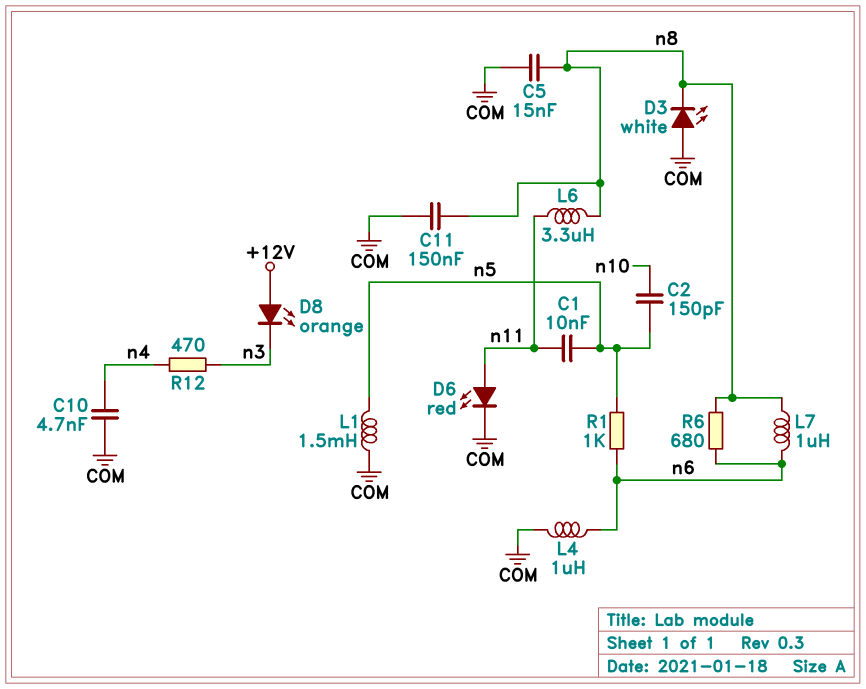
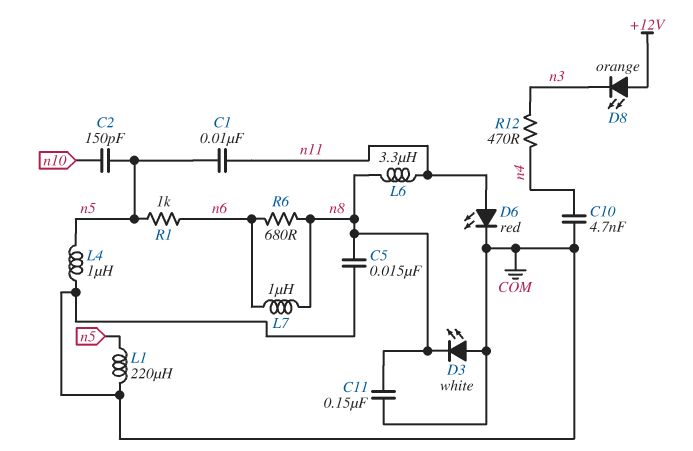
L1: 1.5mH (COM, n5) -> 220uH (COM, n5)
L4: 1uH (COM, n6) -> 1uH (COM, n5)

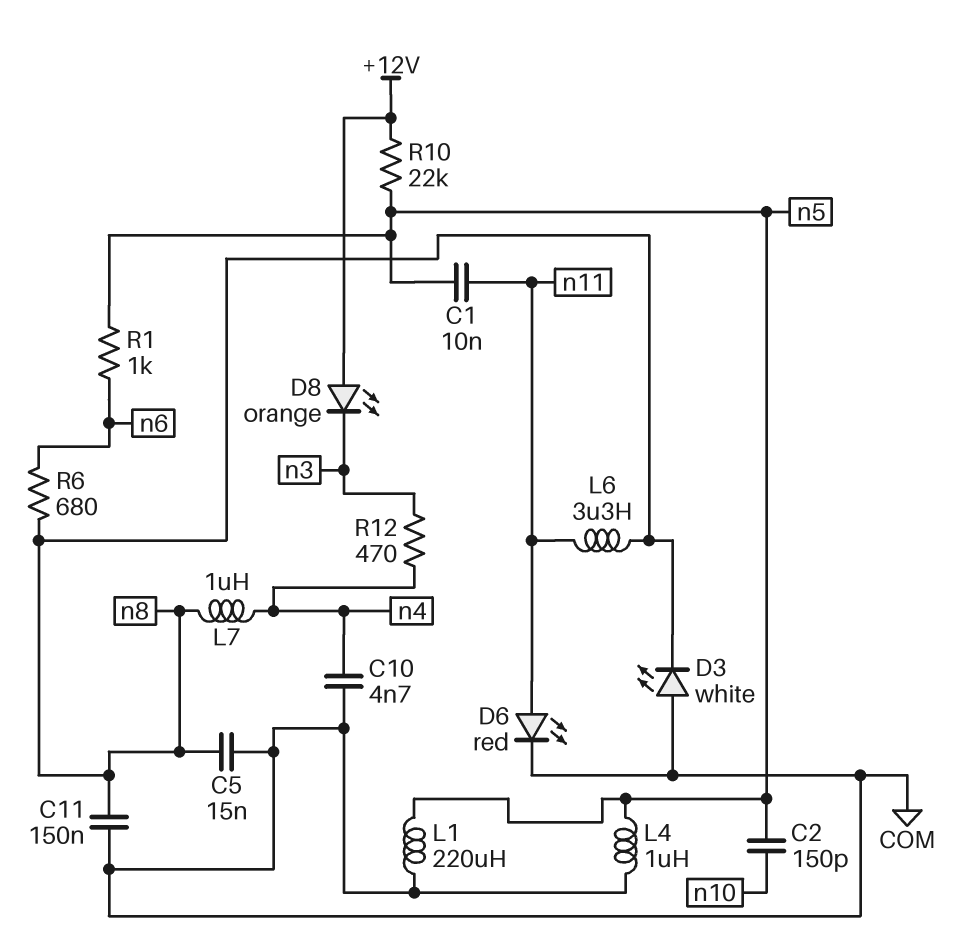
L7: 1uH (n6, n8) -> 1uH (n4, n8)
R10: none -> 22k (+12V, n5)

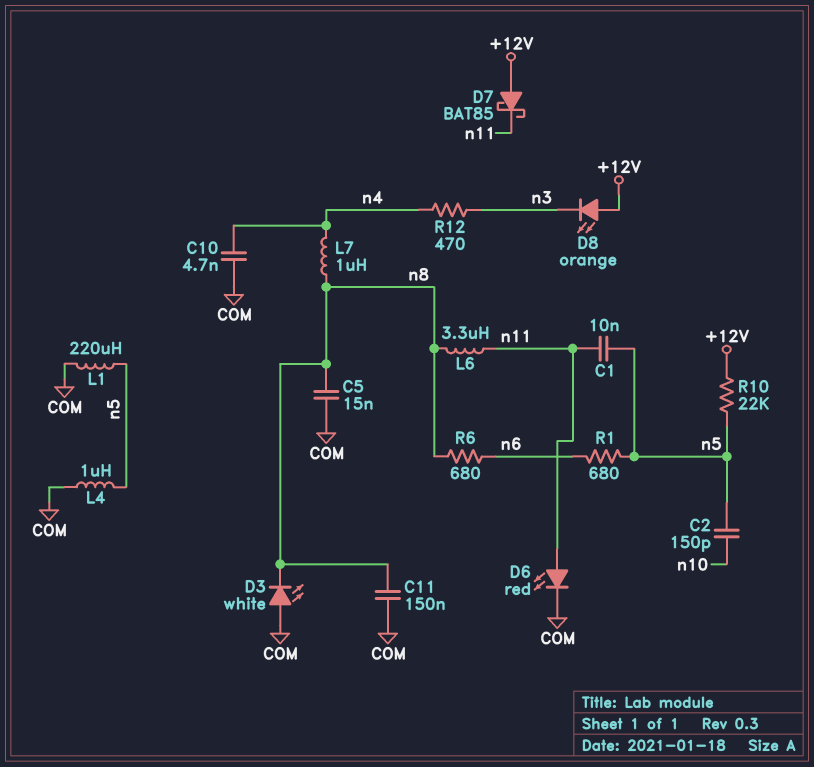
D7: none -> schottky BAT85 (A +12V, K n11)
R1: 1k (n5, n6) -> 680 (n5, n6)

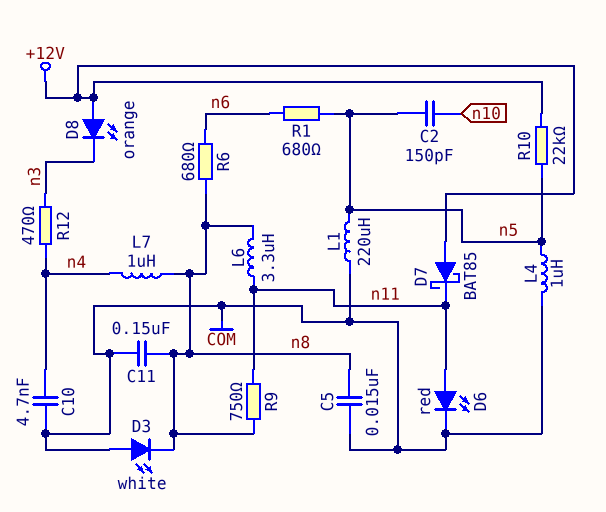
C1: 10nF (n5, n11) -> none
R9: none -> 750 (n8, n11)

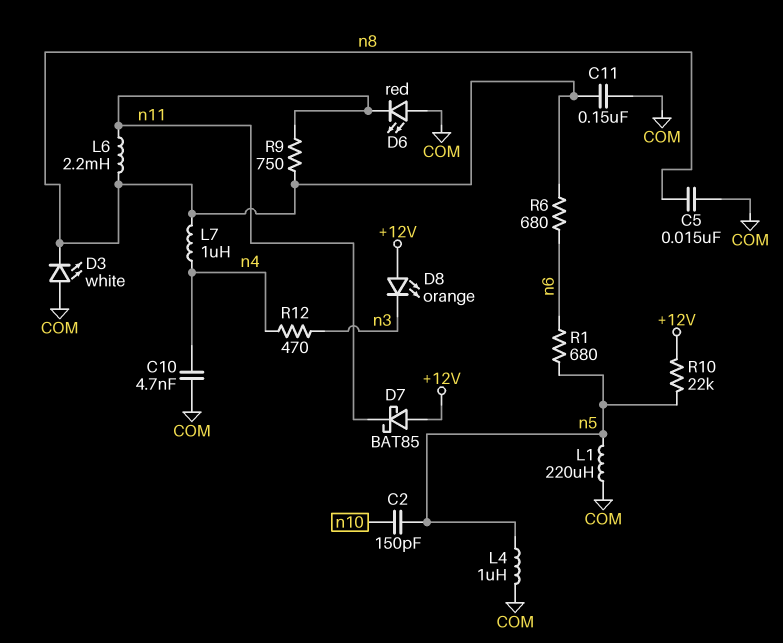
D6: LED red (A n11, K COM) -> LED red (A COM, K n11)
L6: 3.3uH (n8, n11) -> 2.2mH (n8, n11)

